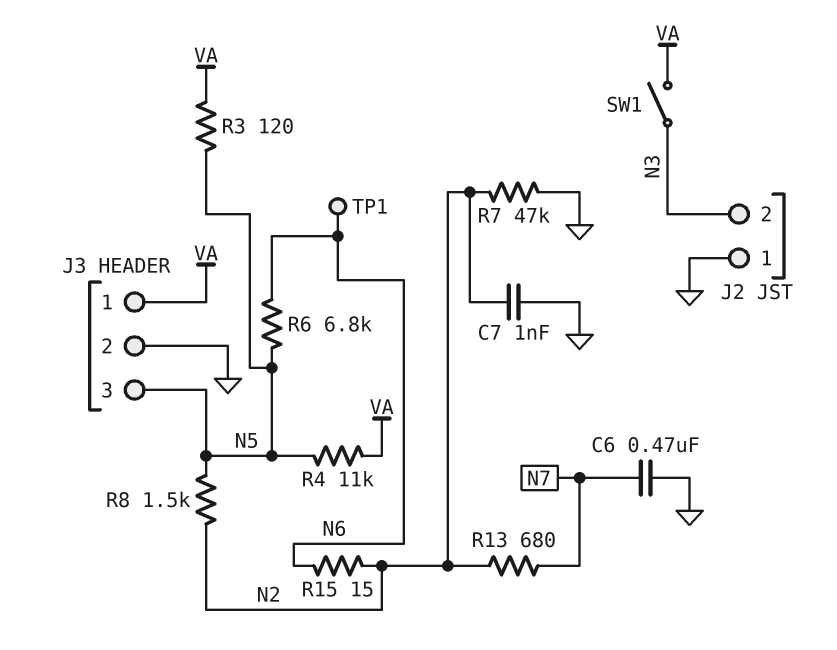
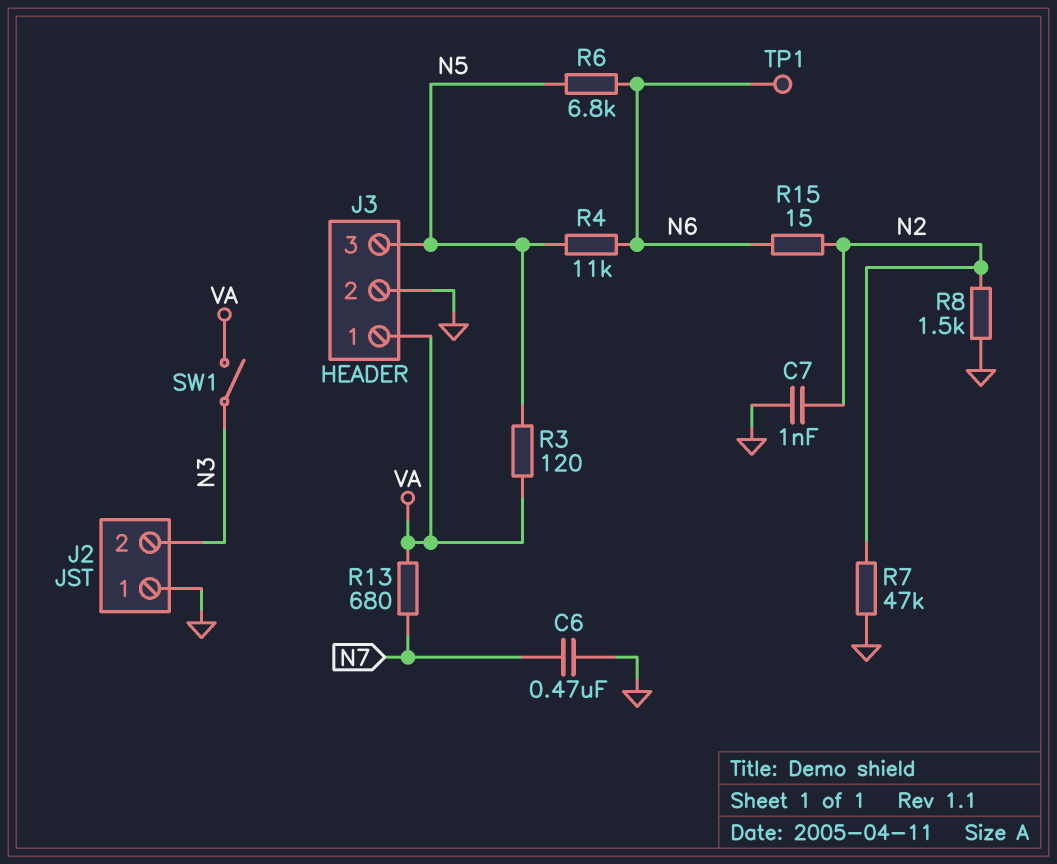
R4: 11k (N5, VA) -> 11k (N5, N6)
R8: 1.5k (N2, N5) -> 1.5k (GND, N2)
R13: 680 (N2, N7) -> 680 (N7, VA)

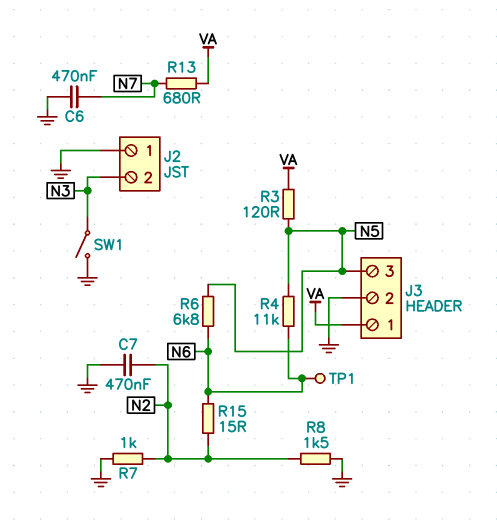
C7: 1nF (GND, N2) -> 470nF (GND, N2)
R7: 47k (GND, N2) -> 1k (GND, N2)
SW1: switch (N3, VA) -> switch (GND, N3)

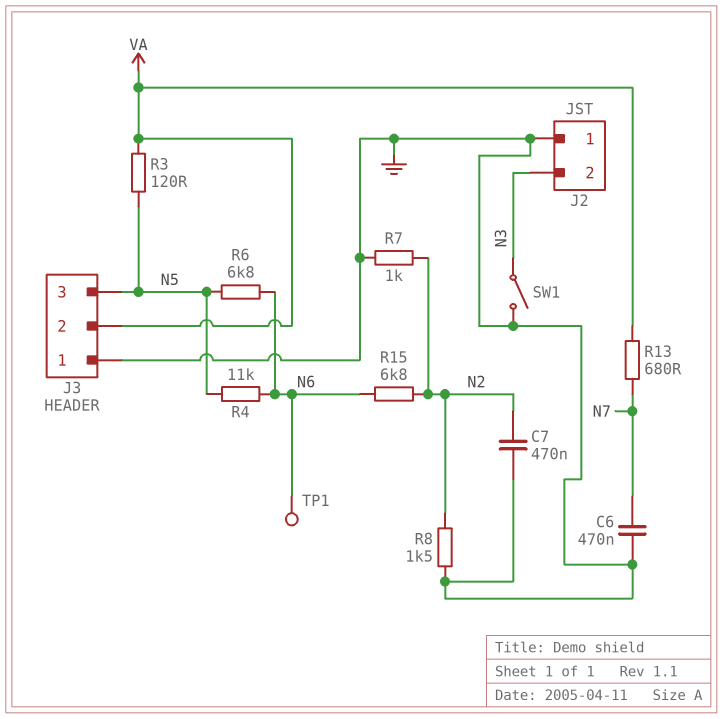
J3 pin 1: VA -> GND
J3 pin 2: GND -> VA
R15: 15 (N2, N6) -> 6.8k (N2, N6)

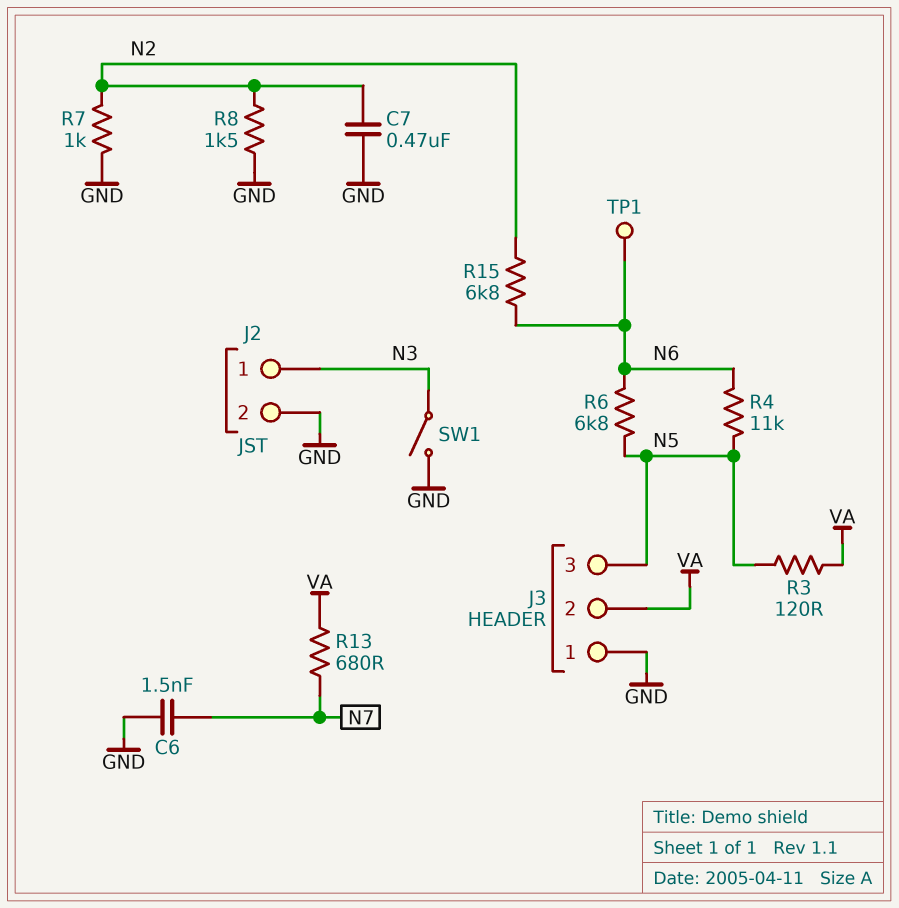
C6: 470nF (GND, N7) -> 1.5nF (GND, N7)
J2 pin 1: GND -> N3
J2 pin 2: N3 -> GND

